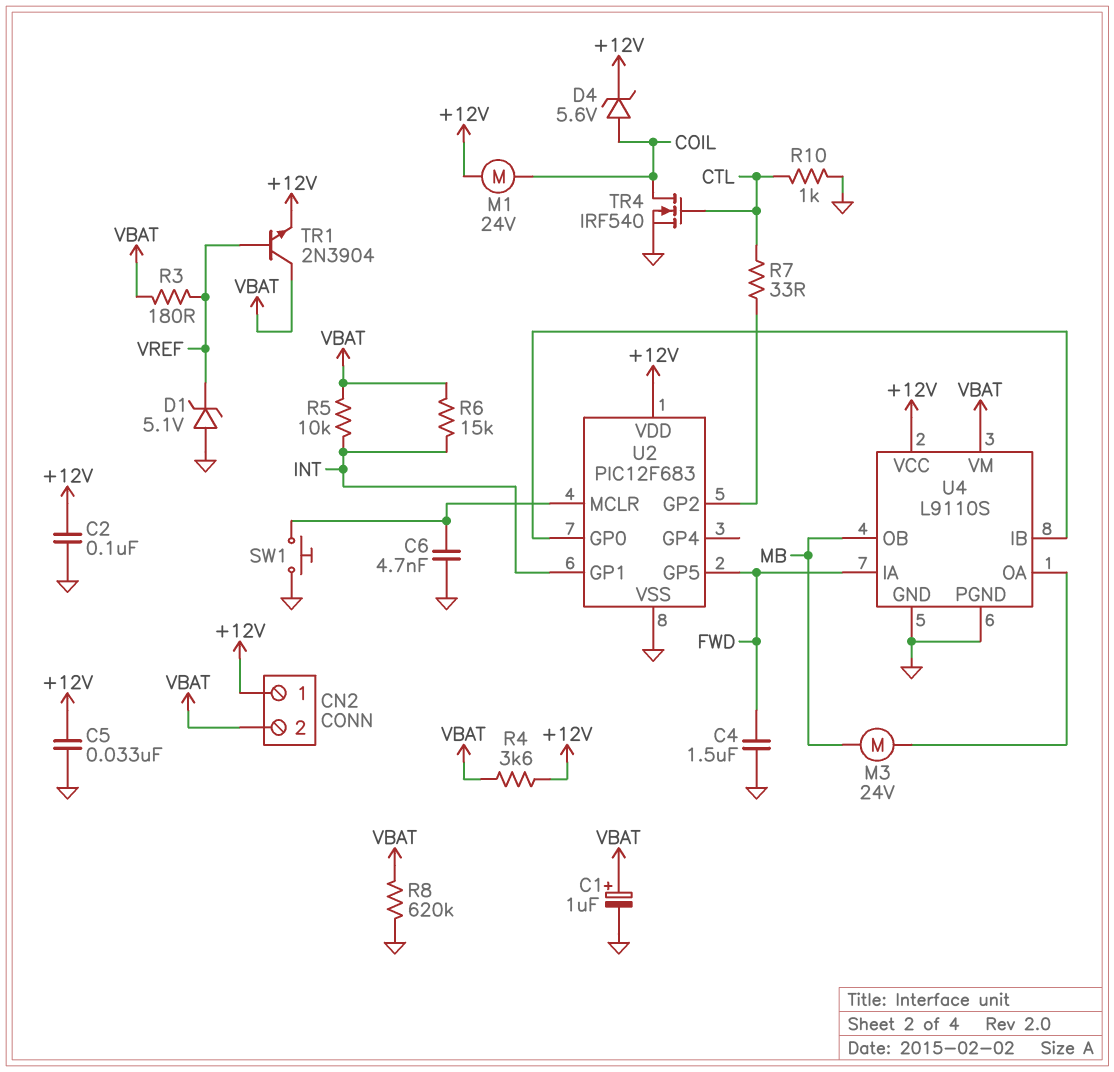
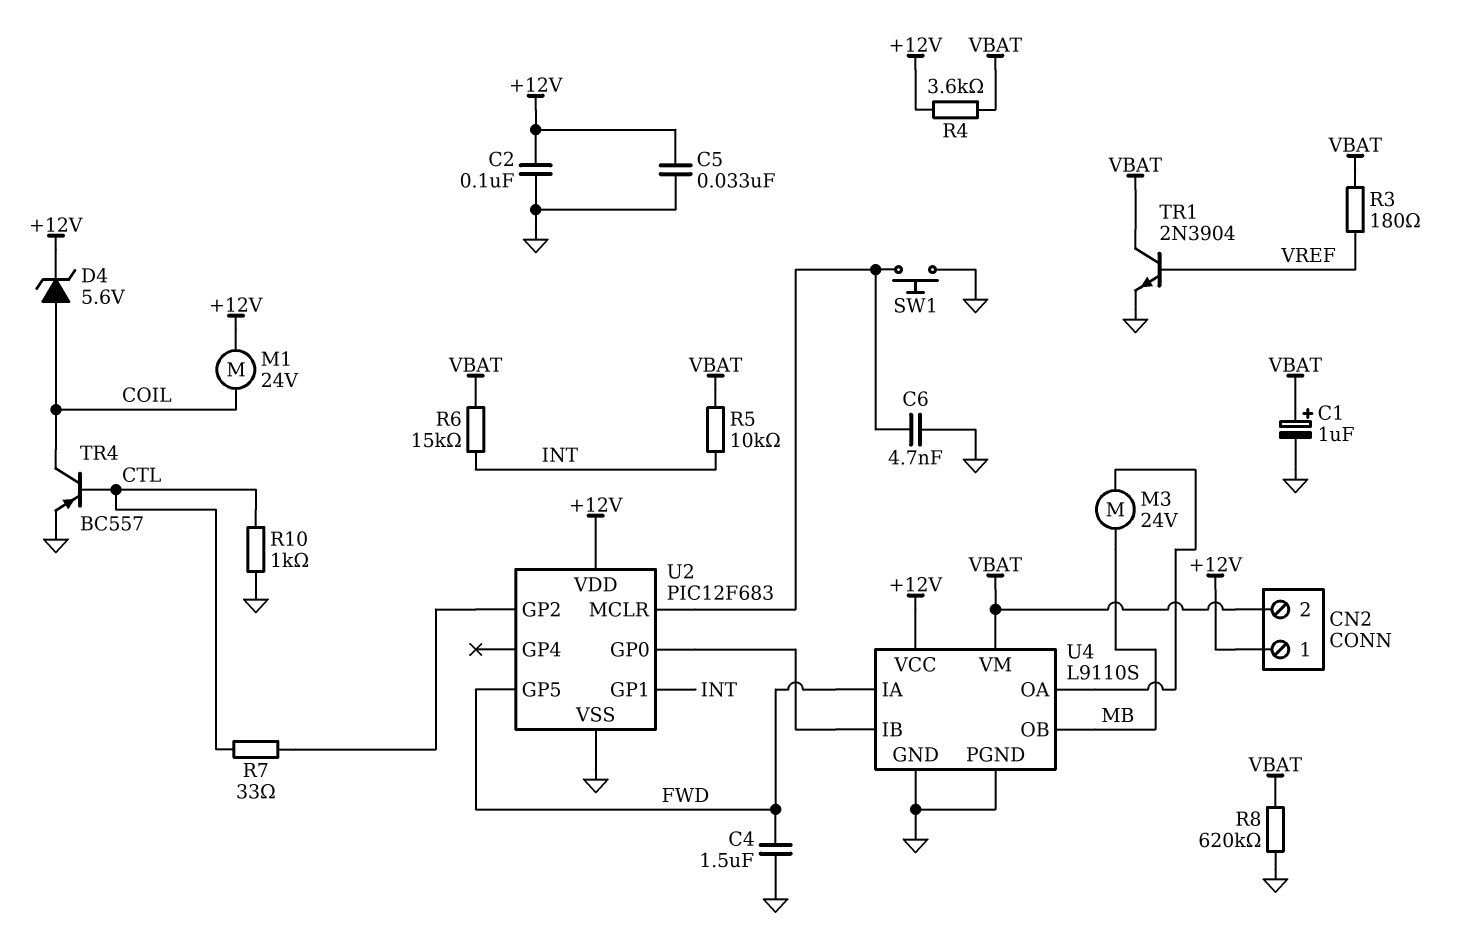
D1: zener 5.1V (A GND, K VREF) -> none
TR1: NPN 2N3904 (B VREF, C VBAT, E +12V) -> NPN 2N3904 (B VREF, C VBAT, E GND)
TR4: NMOS IRF540 (G CTL, D COIL, S GND) -> PNP BC557 (B CTL, C COIL, E GND)

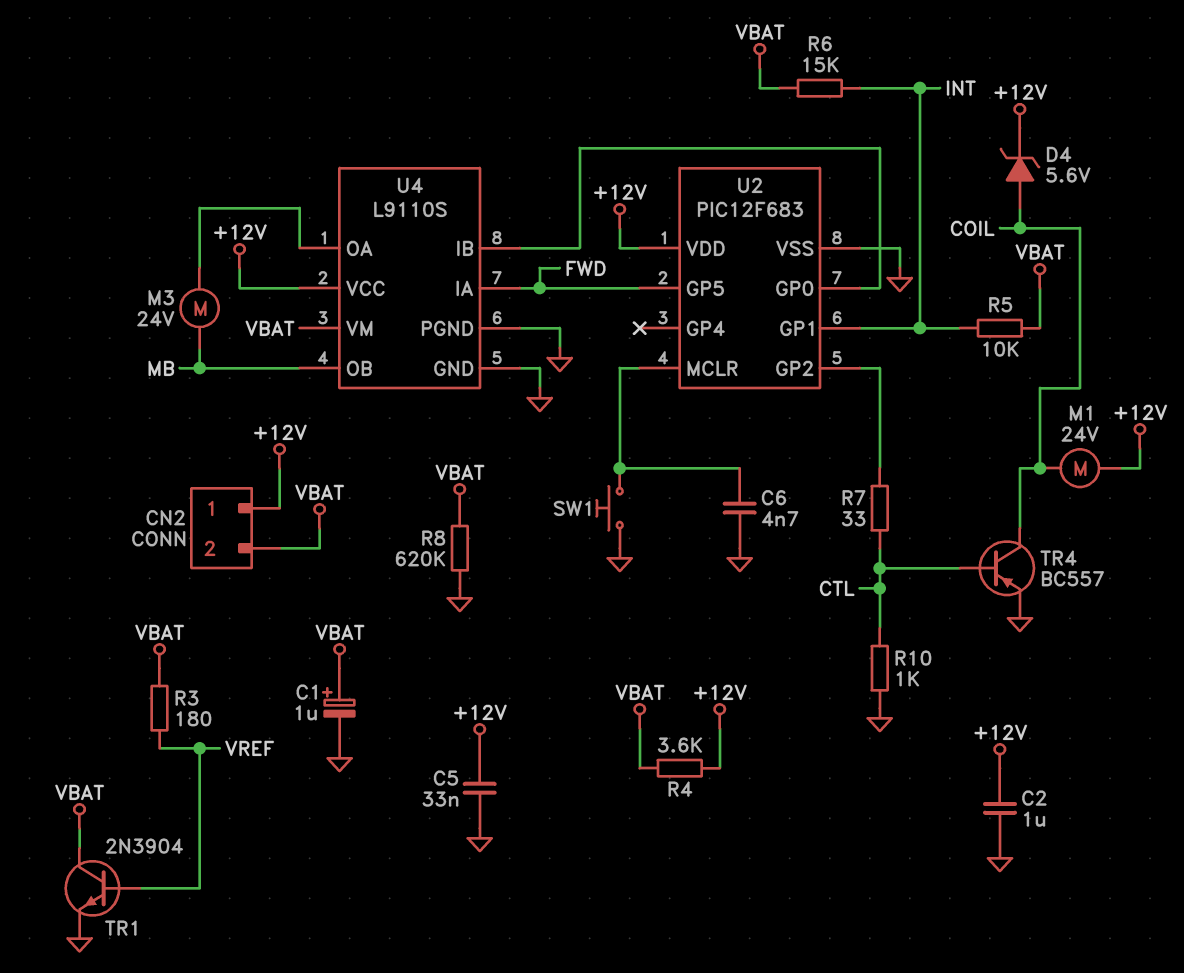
C2: 100nF (+12V, GND) -> 1uF (+12V, GND)
C4: 1.5uF (FWD, GND) -> none

